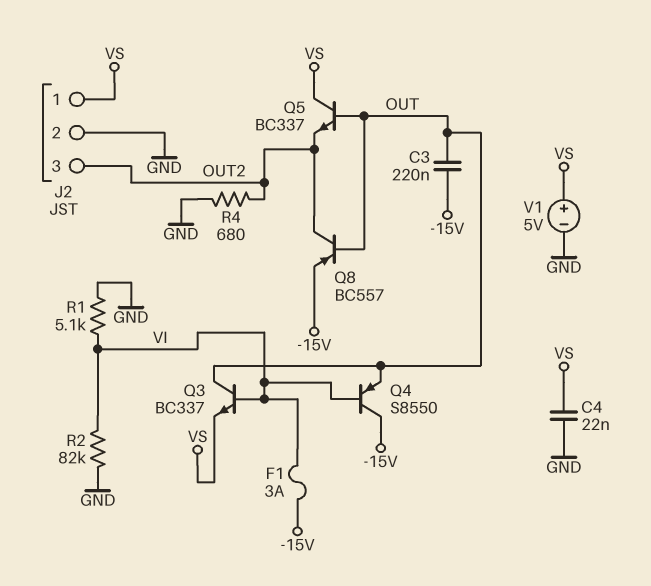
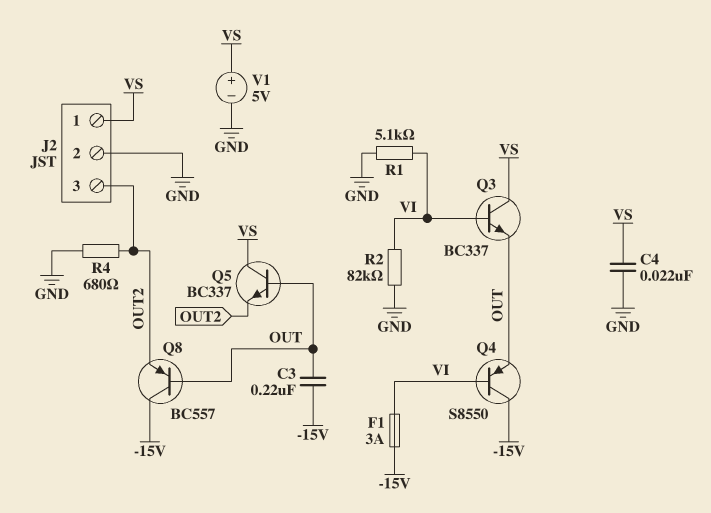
Q3: NPN BC337 (B VI, C OUT, E VS) -> NPN BC337 (B VI, C VS, E OUT)
Q8: PNP BC557 (B OUT, C OUT2, E -15V) -> PNP BC557 (B OUT, C -15V, E OUT2)

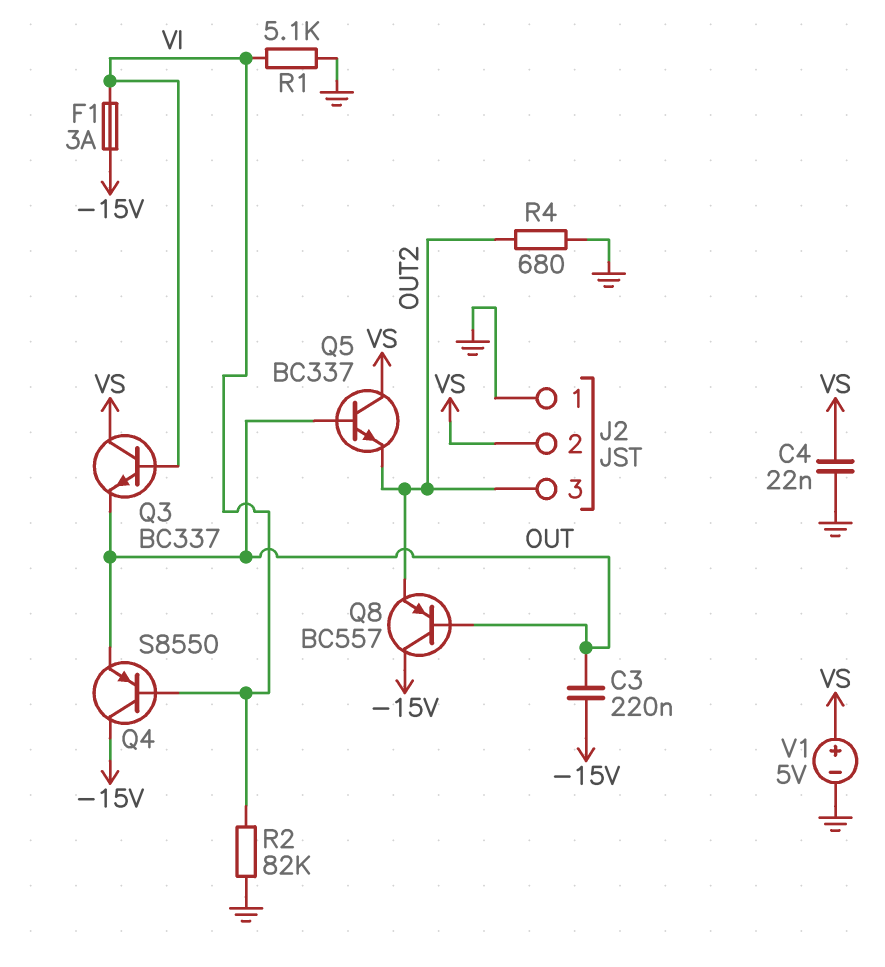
J2 pin 1: VS -> GND
J2 pin 2: GND -> VS

